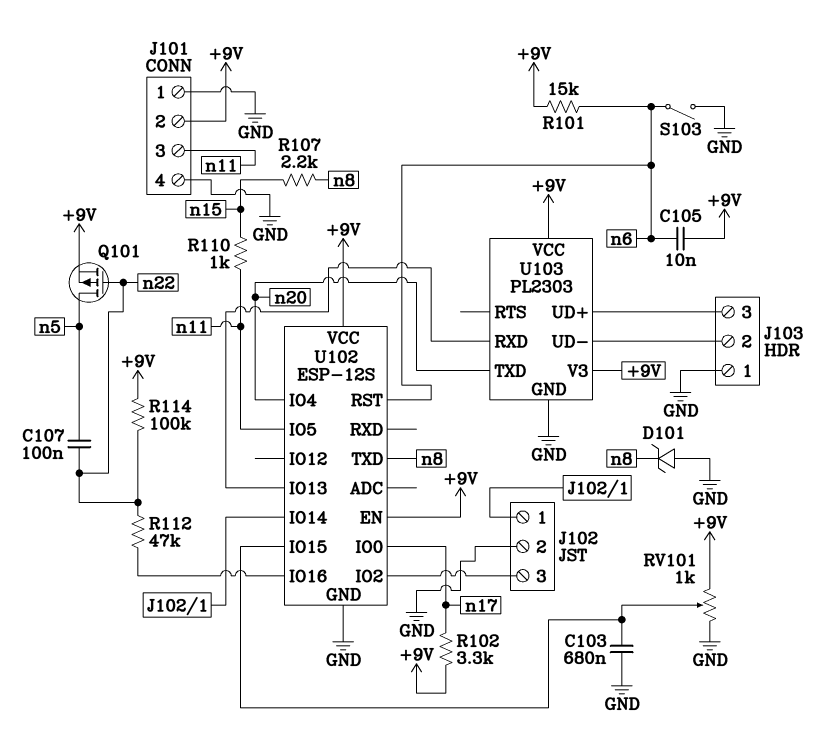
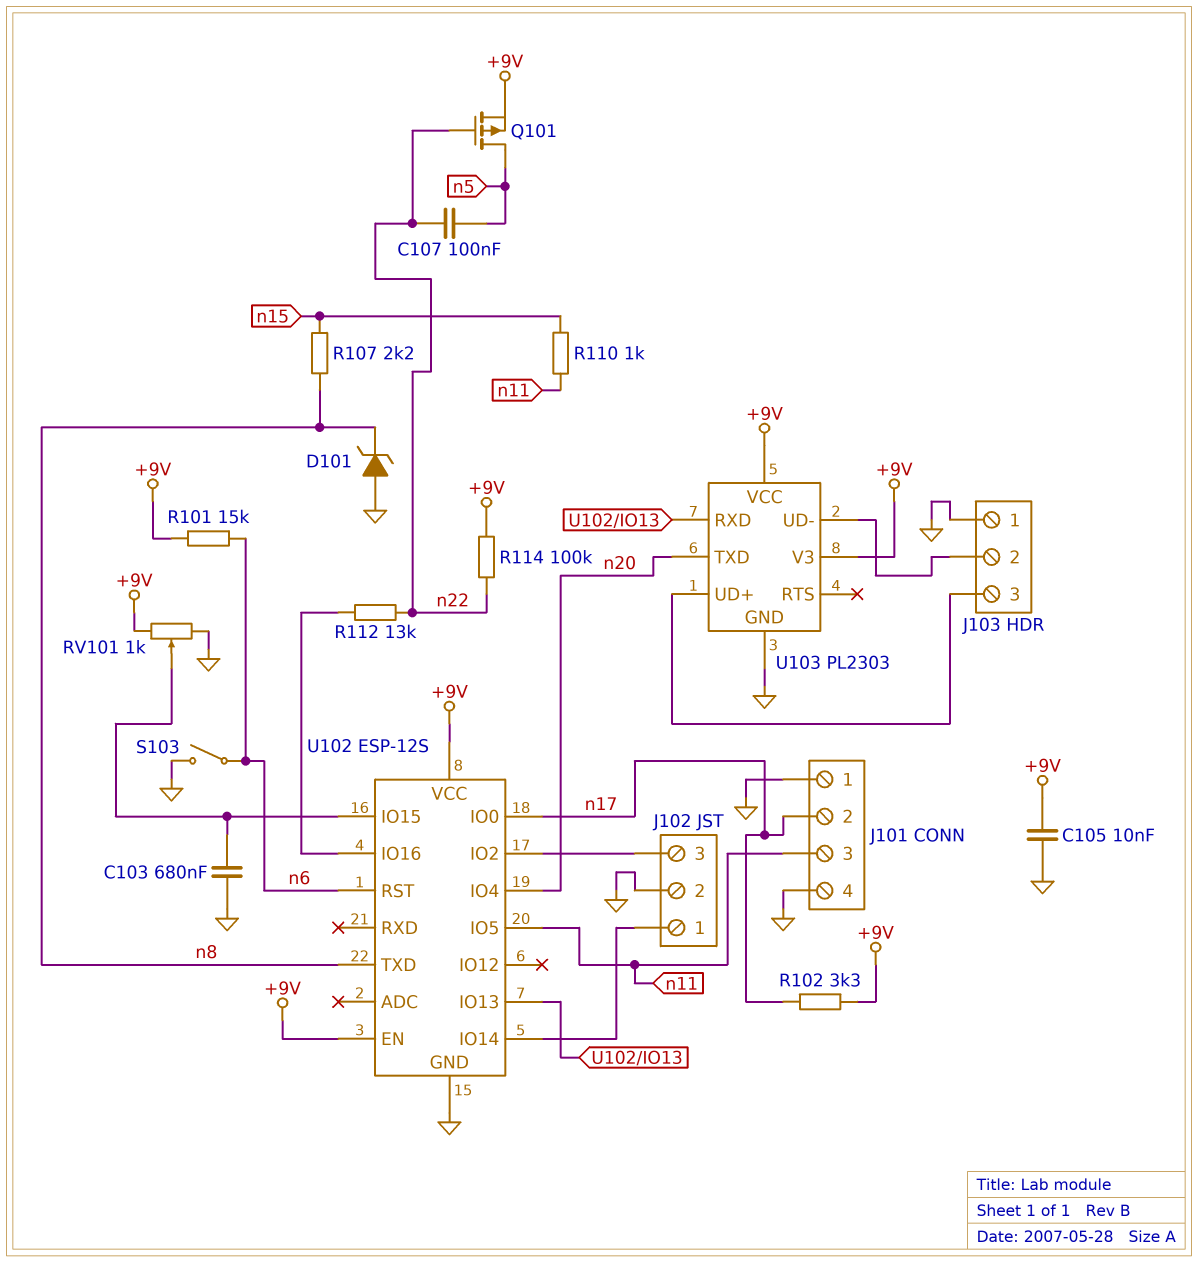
C105: 10nF (+9V, n6) -> 10nF (+9V, GND)
J101 pin 2: +9V -> n17
R112: 47k (U102/IO16, n22) -> 13k (U102/IO16, n22)

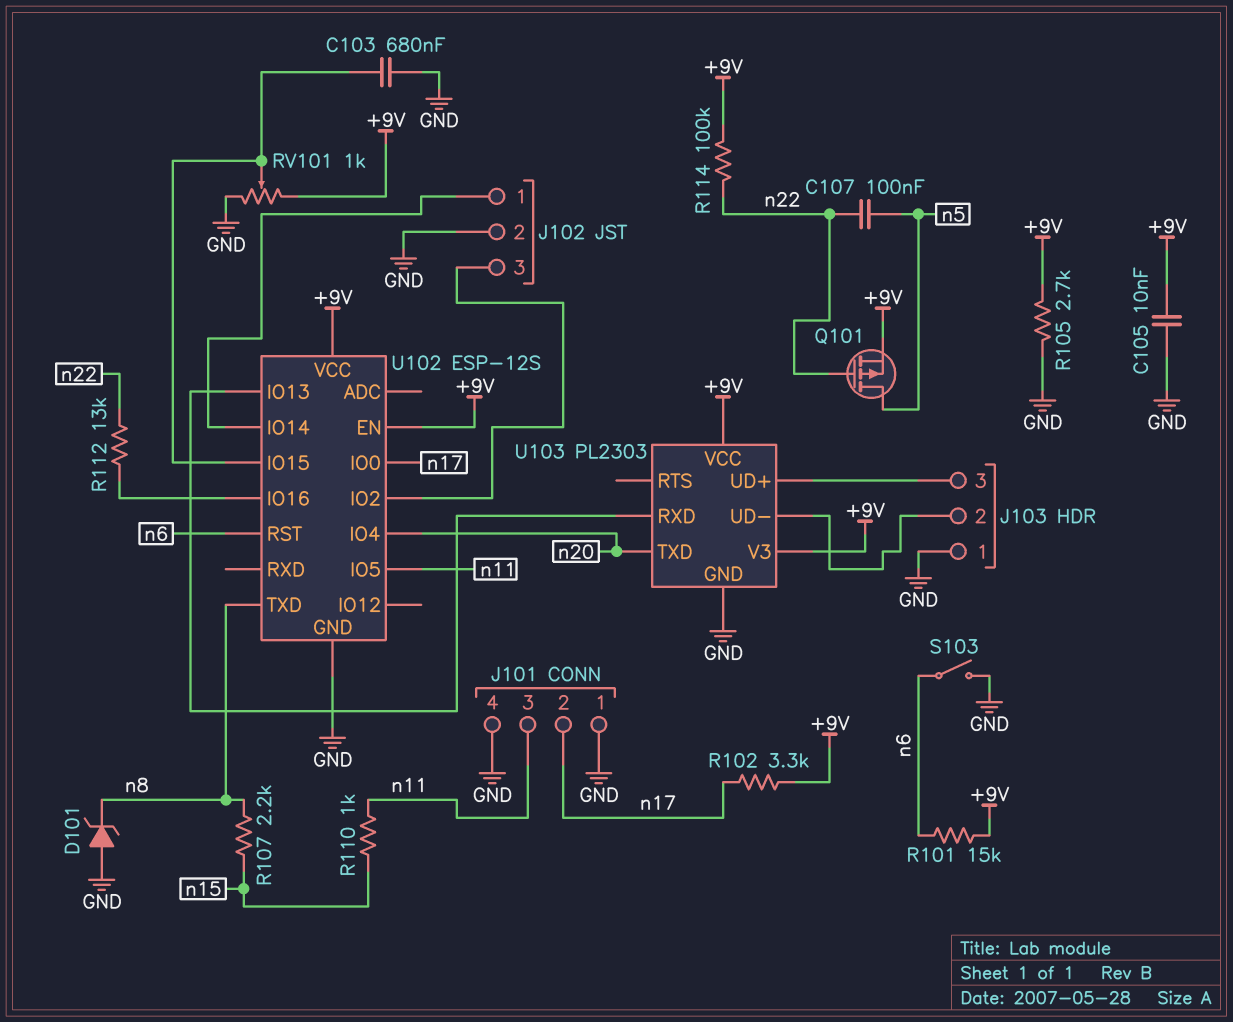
R105: none -> 2.7k (+9V, GND)

